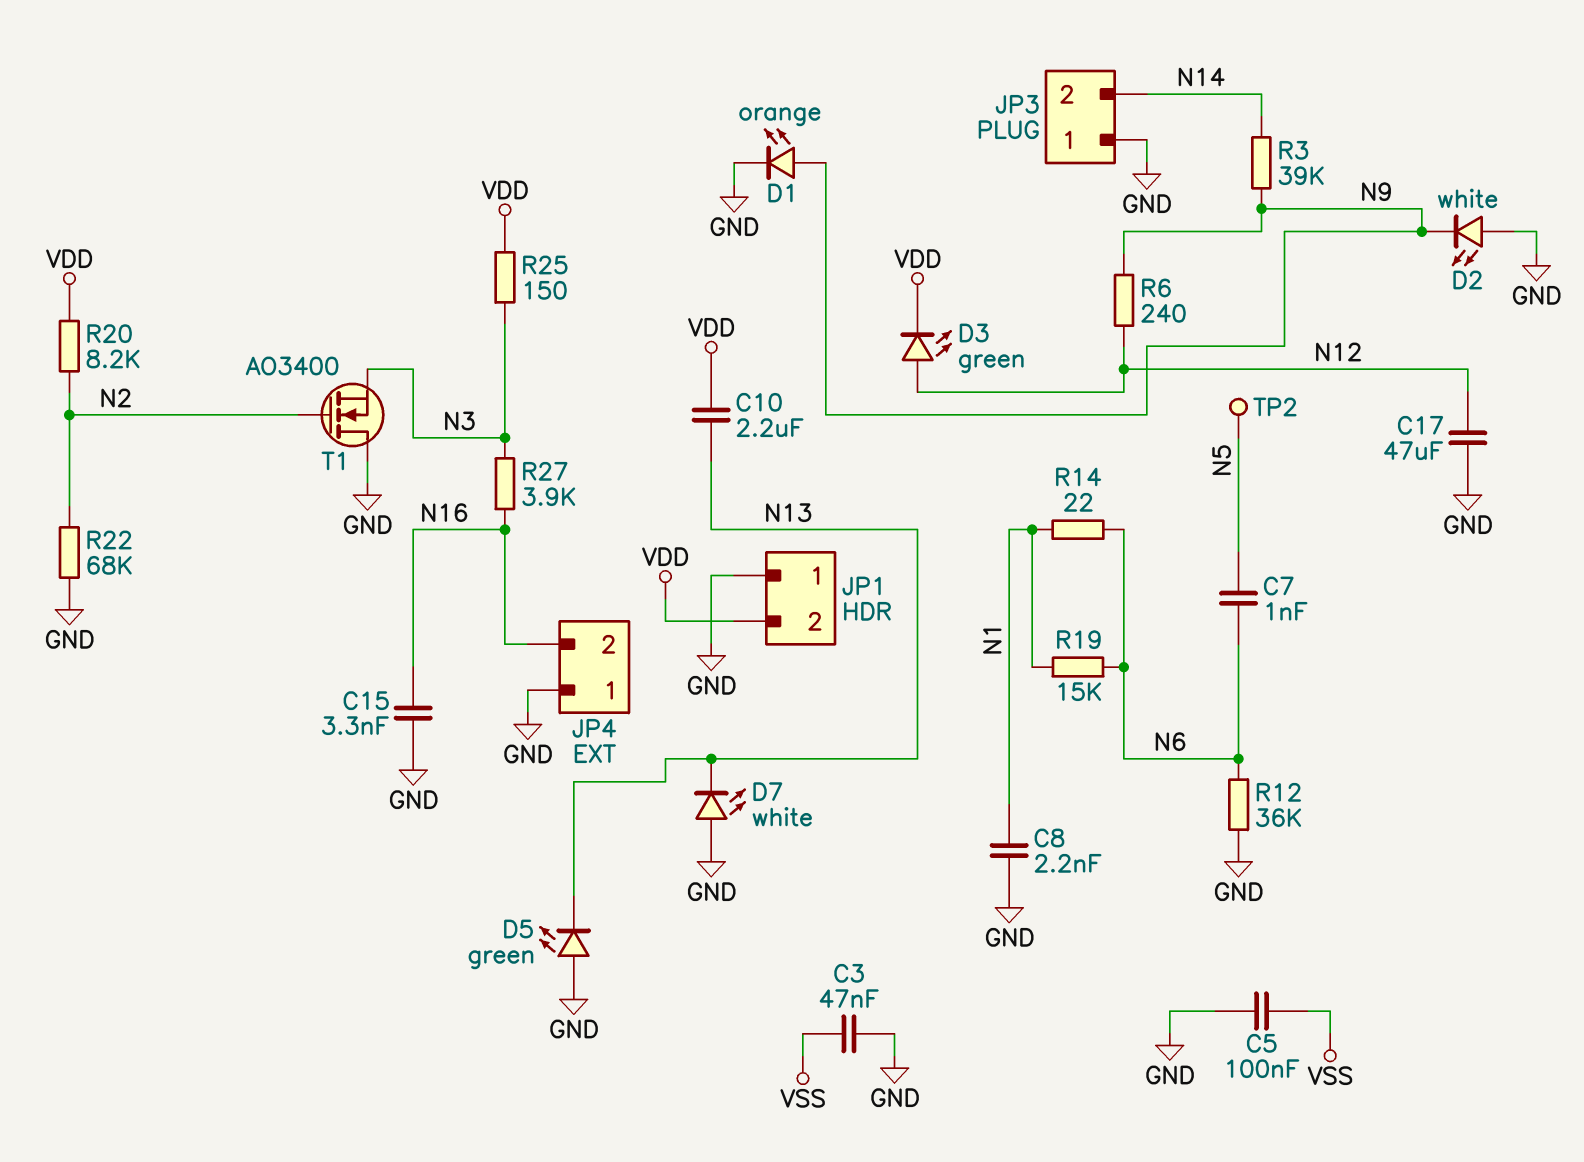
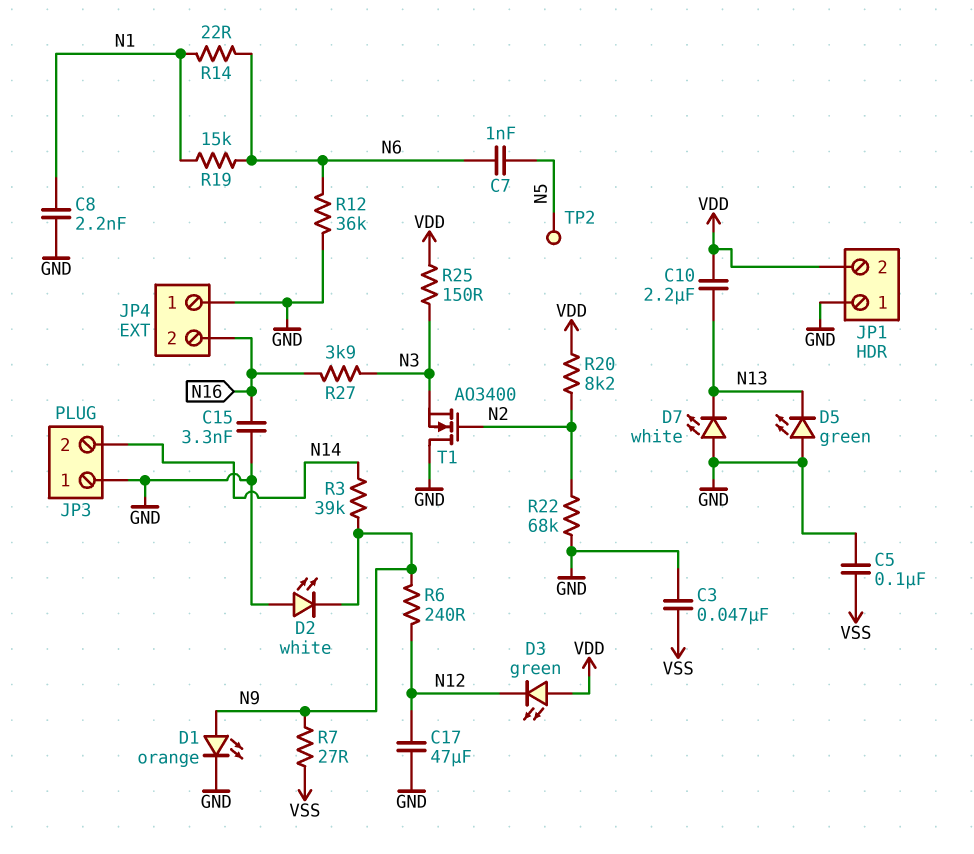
D3: LED green (A N12, K VDD) -> LED green (A VDD, K N12)
R7: none -> 27 (N9, VSS)

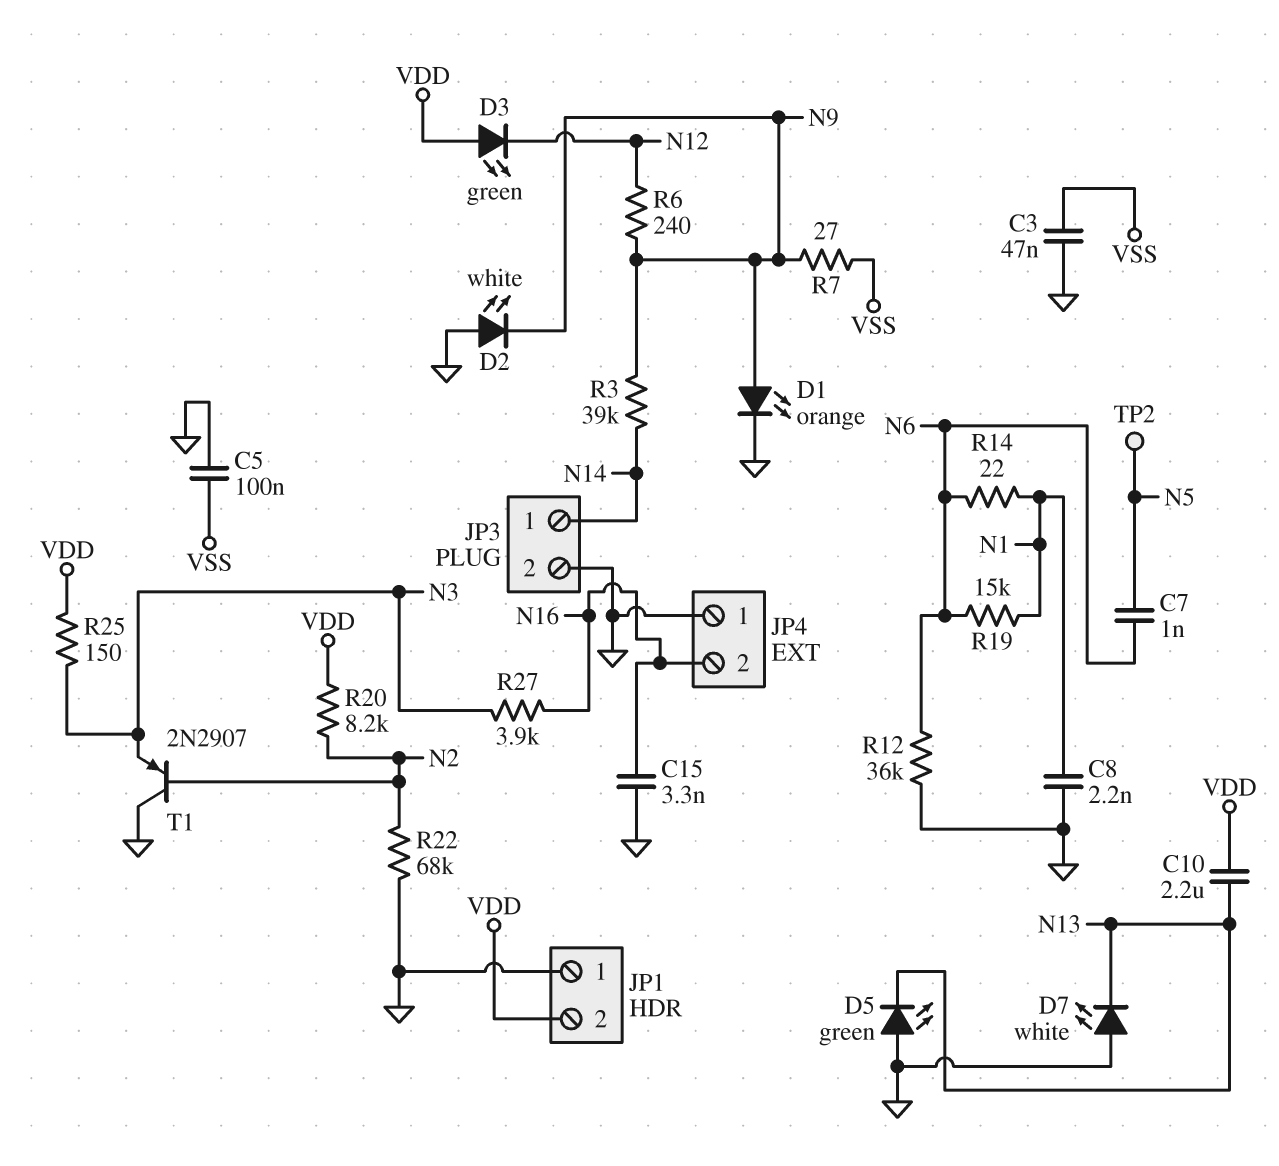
C17: 47uF (GND, N12) -> none
JP3 pin 1: GND -> N14
JP3 pin 2: N14 -> GND
T1: NMOS AO3400 (G N2, D GND, S N3) -> PNP 2N2907 (B N2, C GND, E N3)

